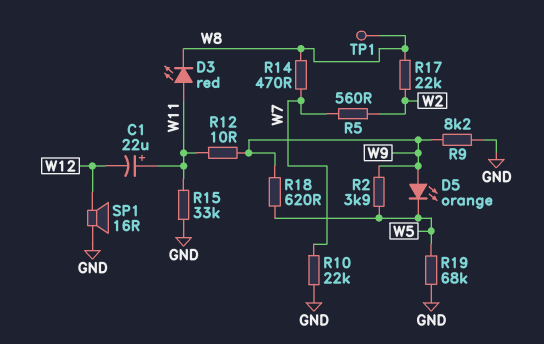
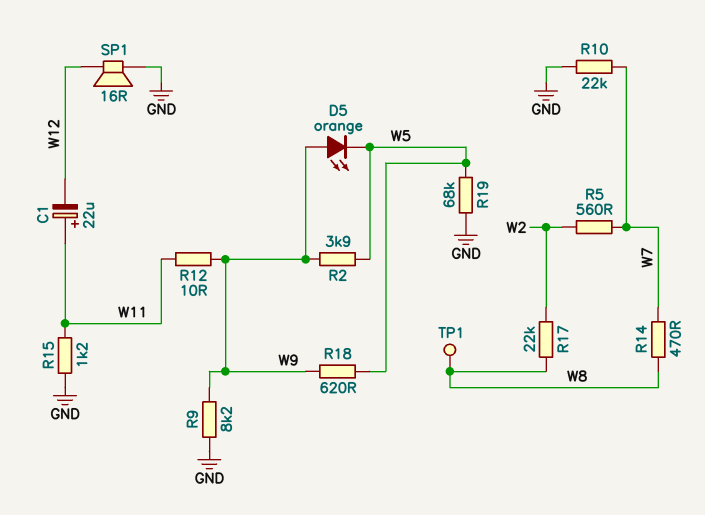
D3: LED red (A W11, K W8) -> none
R15: 33k (GND, W11) -> 1.2k (GND, W11)

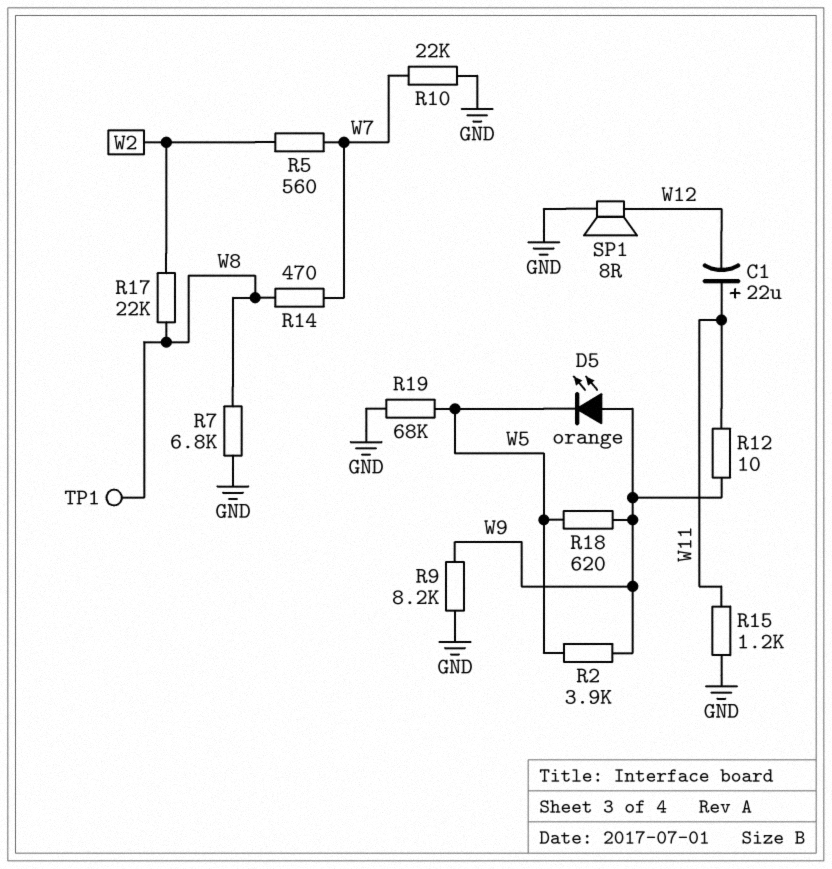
R7: none -> 6.8k (GND, W8)
SP1: speaker 16R (GND, W12) -> speaker 8R (GND, W12)

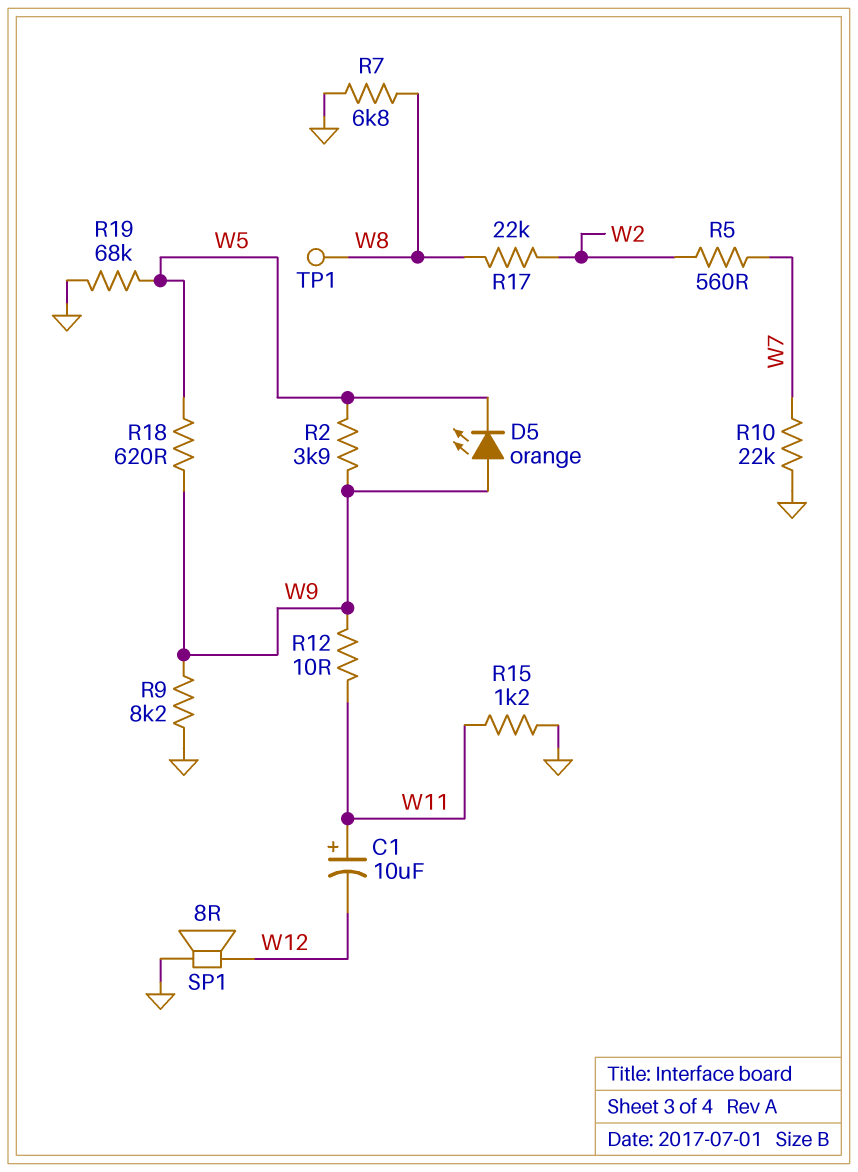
C1: 22uF (plus W11, minus W12) -> 10uF (plus W11, minus W12)
R14: 470 (W7, W8) -> none

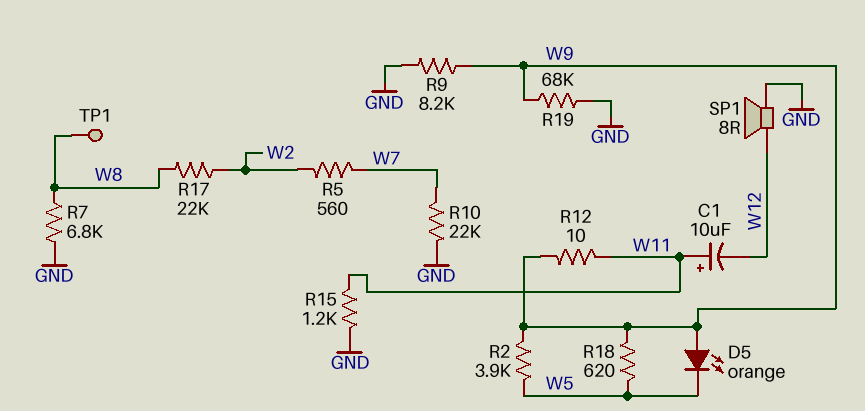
R19: 68k (GND, W5) -> 68k (GND, W9)

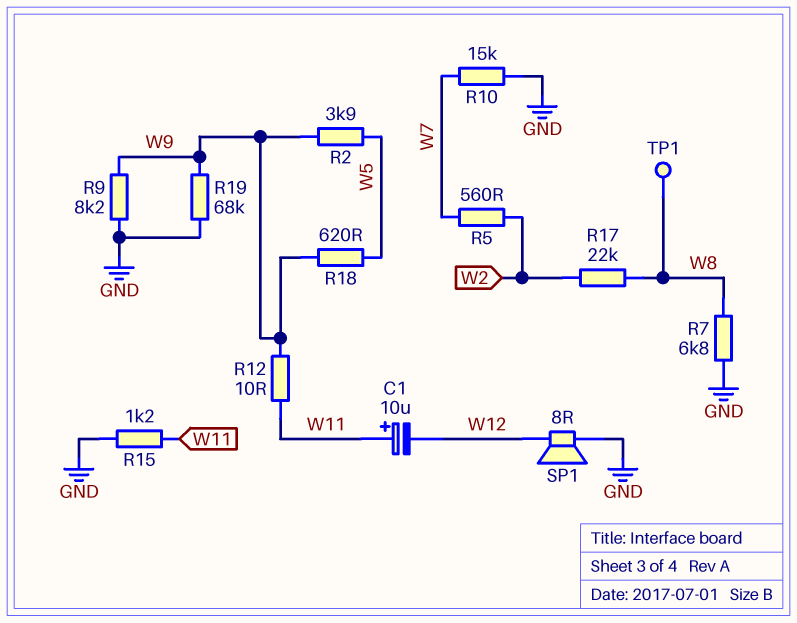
D5: LED orange (A W9, K W5) -> none
R10: 22k (GND, W7) -> 15k (GND, W7)

